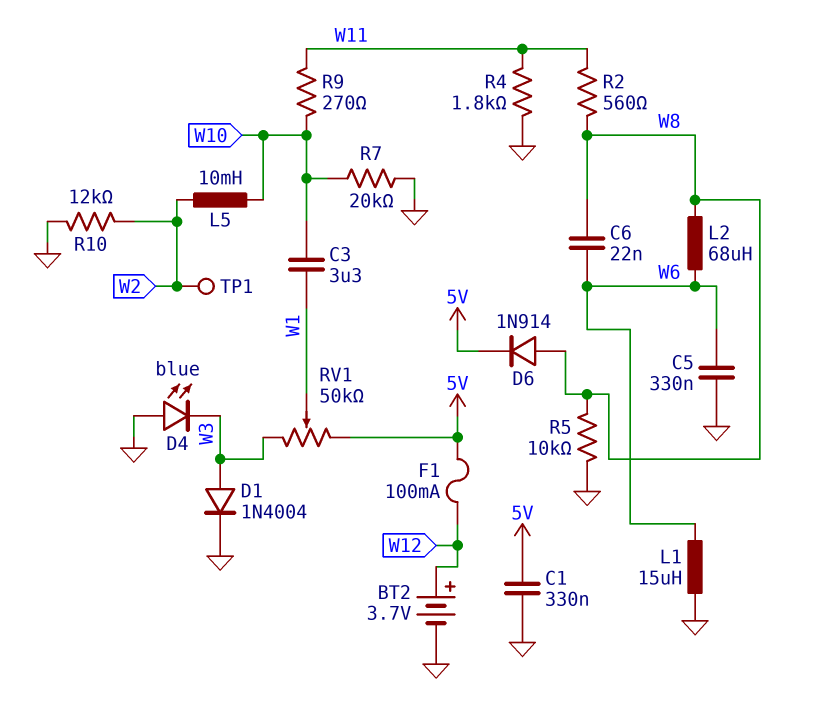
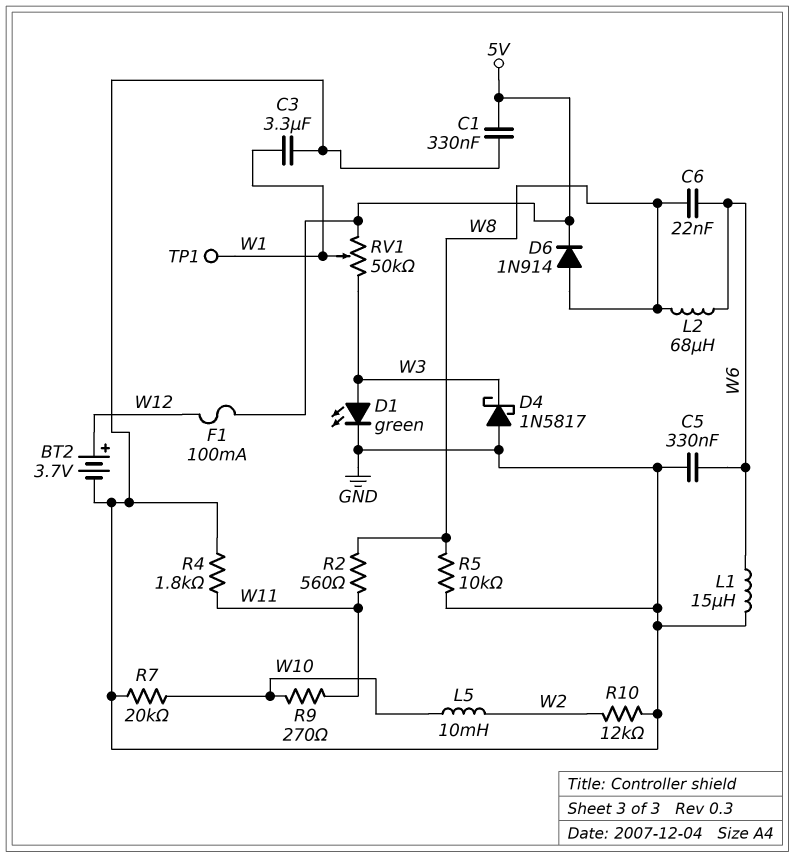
C3: 3.3uF (W1, W10) -> 3.3uF (GND, W1)
D1: diode 1N4004 (A W3, K GND) -> LED green (A W3, K GND)
D4: LED blue (A GND, K W3) -> schottky 1N5817 (A GND, K W3)
TP1: test point (W2) -> test point (W1)

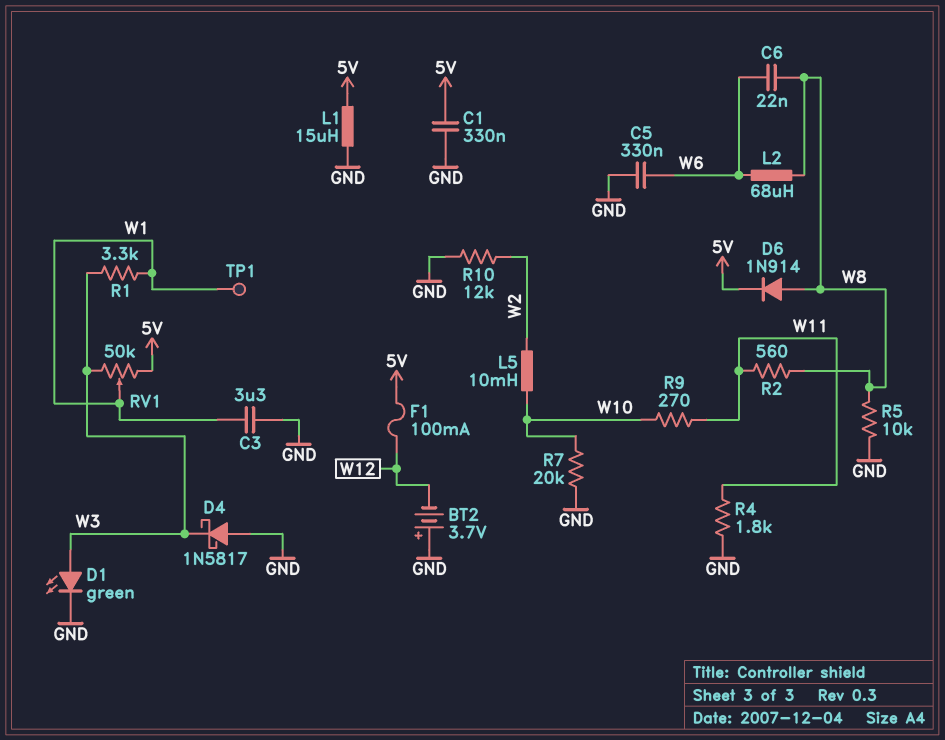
BT2: 3.7V (plus W12, minus GND) -> 3.7V (plus GND, minus W12)
L1: 15uH (GND, W6) -> 15uH (5V, GND)
R1: none -> 3.3k (W1, W3)

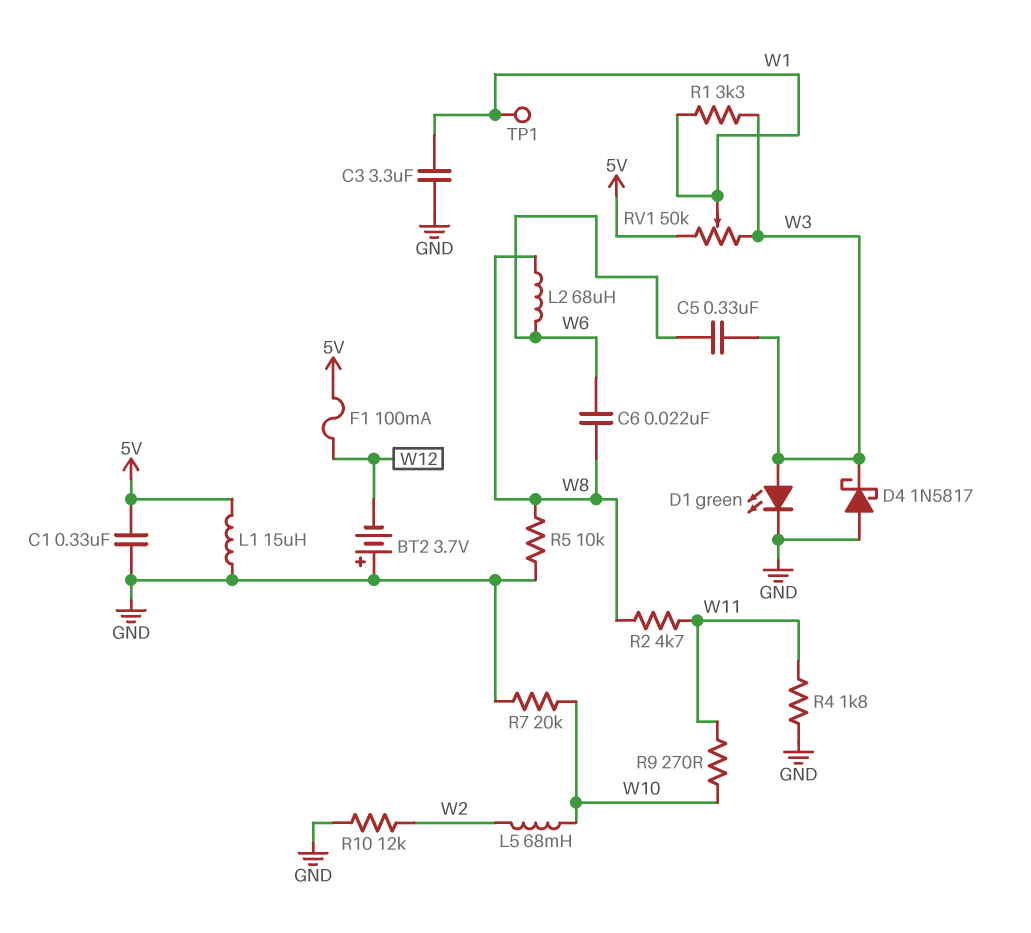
C5: 330nF (GND, W6) -> 330nF (W3, W6)
D6: diode 1N914 (A W8, K 5V) -> none
L5: 10mH (W2, W10) -> 68mH (W2, W10)
R2: 560 (W8, W11) -> 4.7k (W8, W11)

